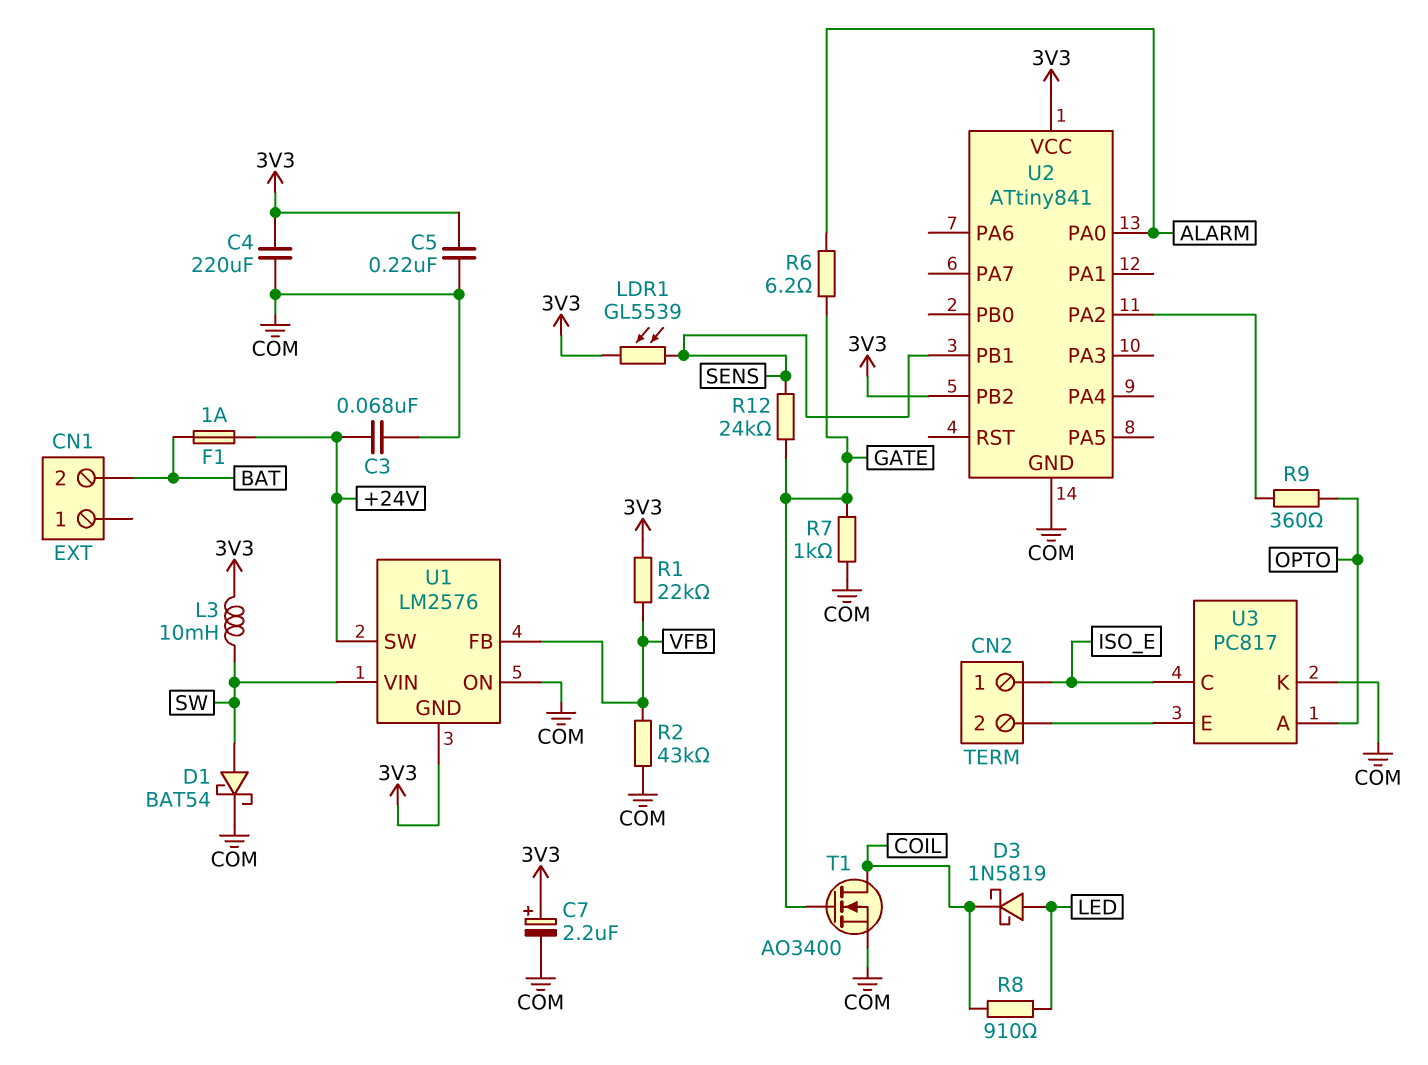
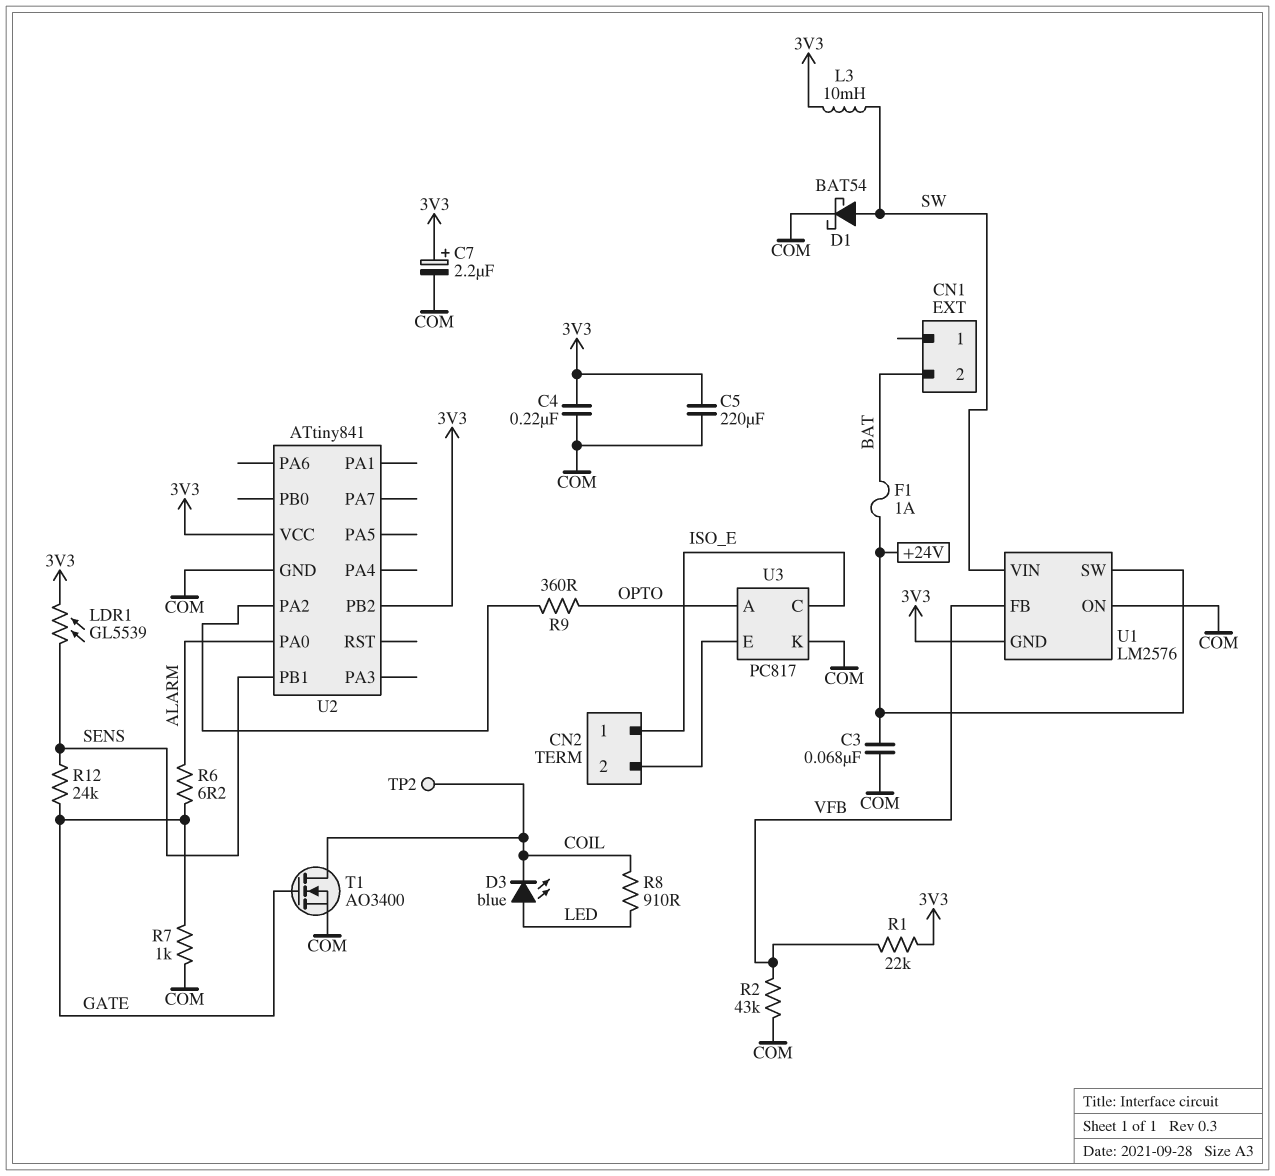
C4: 220uF (3V3, COM) -> 220nF (3V3, COM)
C5: 220nF (3V3, COM) -> 220uF (3V3, COM)
D3: schottky 1N5819 (A LED, K COIL) -> LED blue (A LED, K COIL)
TP2: none -> test point (COIL)

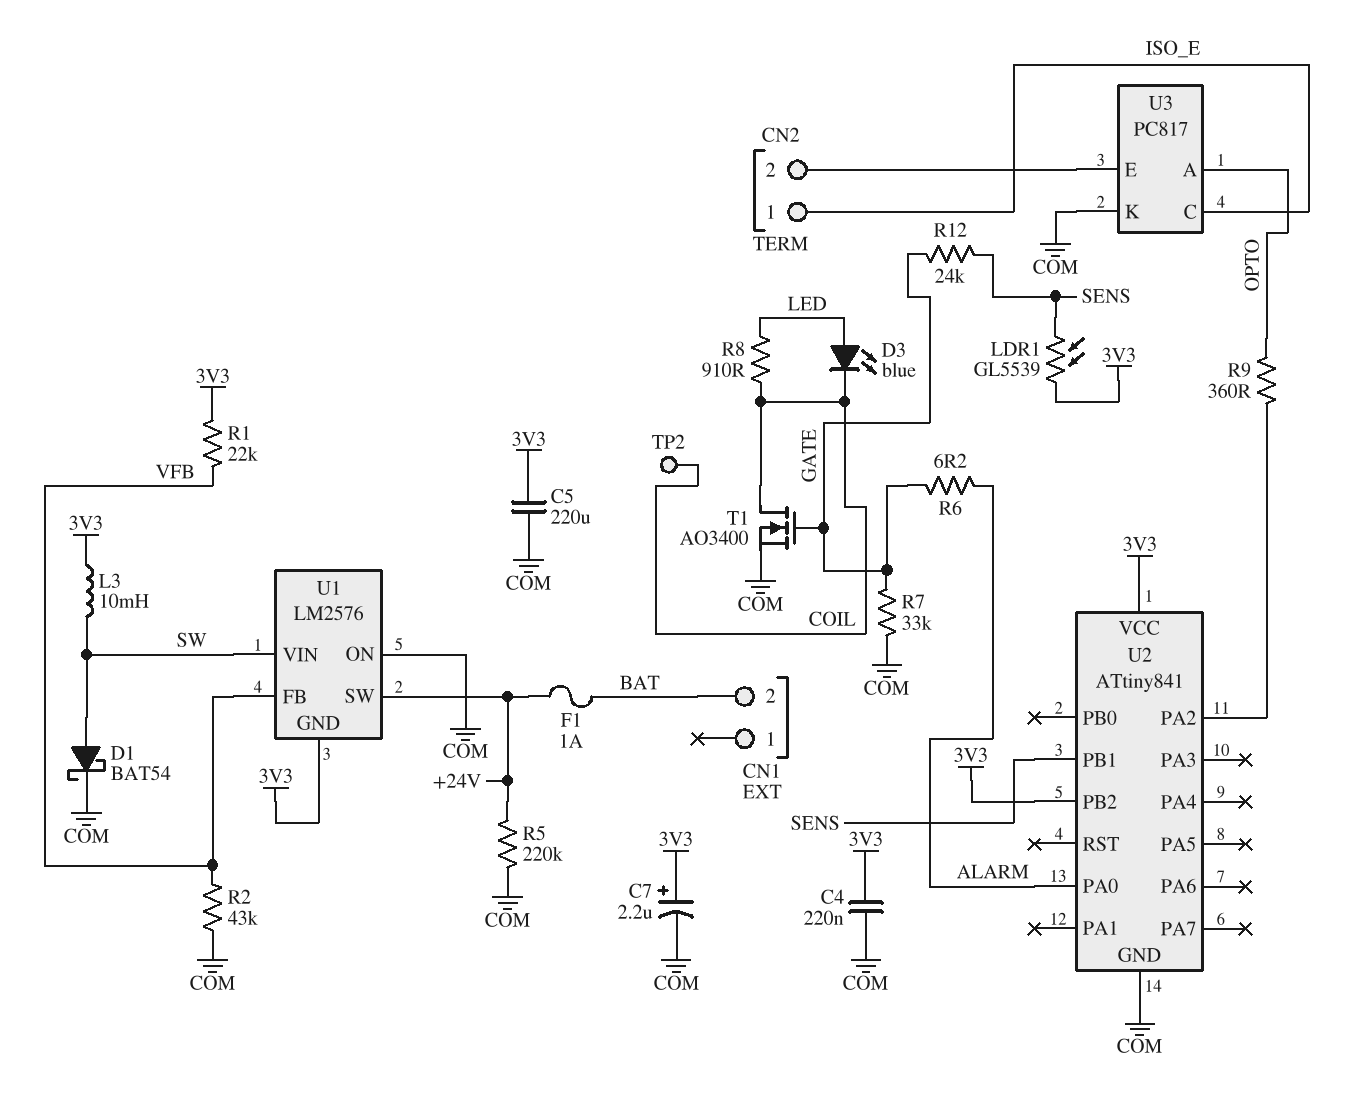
C3: 68nF (+24V, COM) -> none
R5: none -> 220k (+24V, COM)
R7: 1k (COM, GATE) -> 33k (COM, GATE)

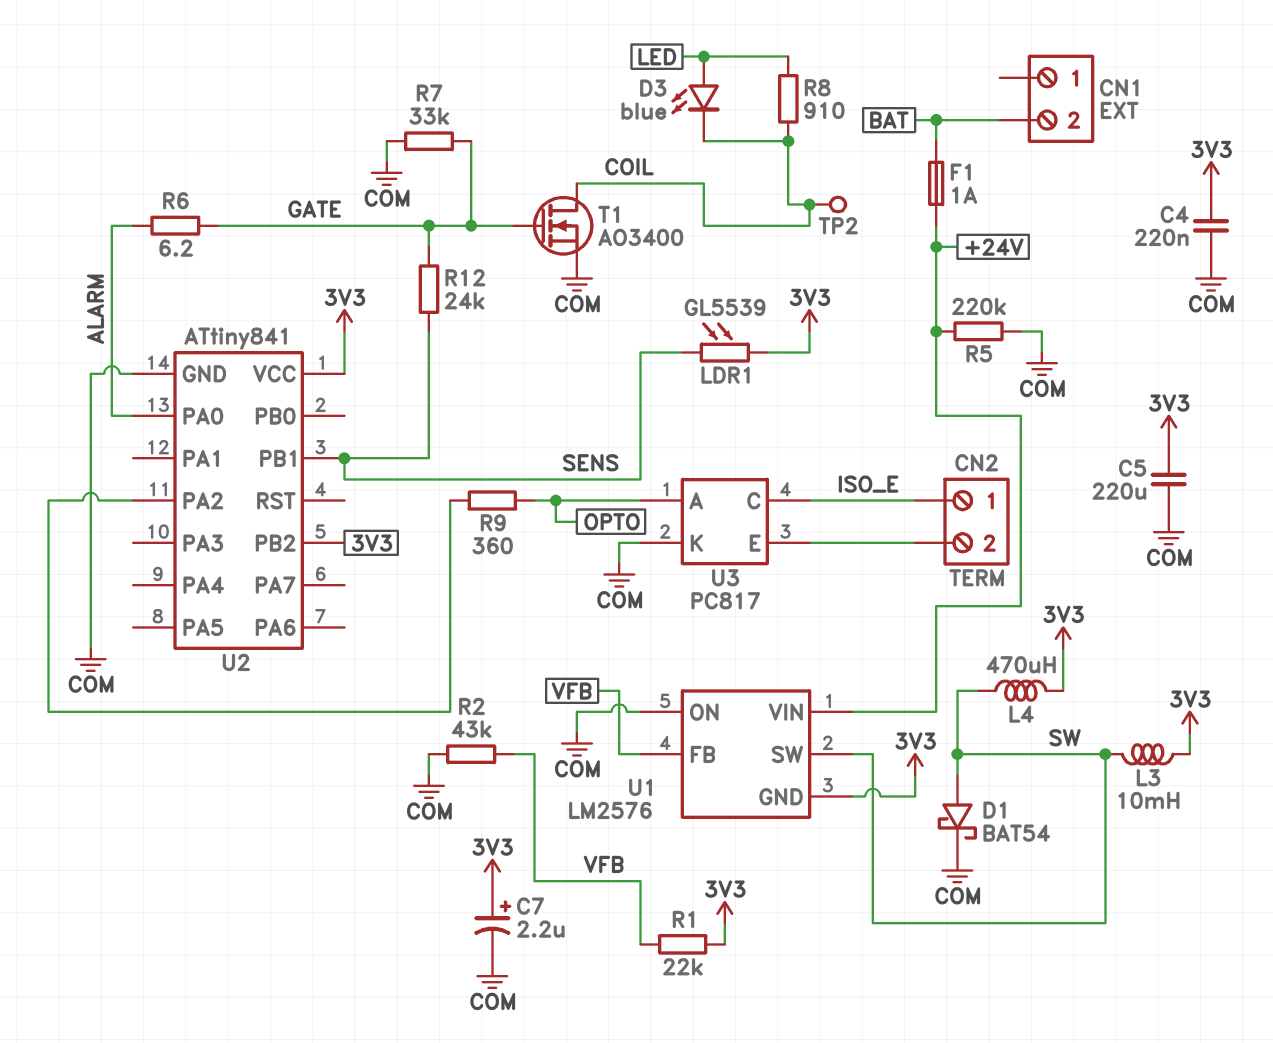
L4: none -> 470uH (3V3, SW)
U1 pin SW: +24V -> SW
U1 pin VIN: SW -> +24V

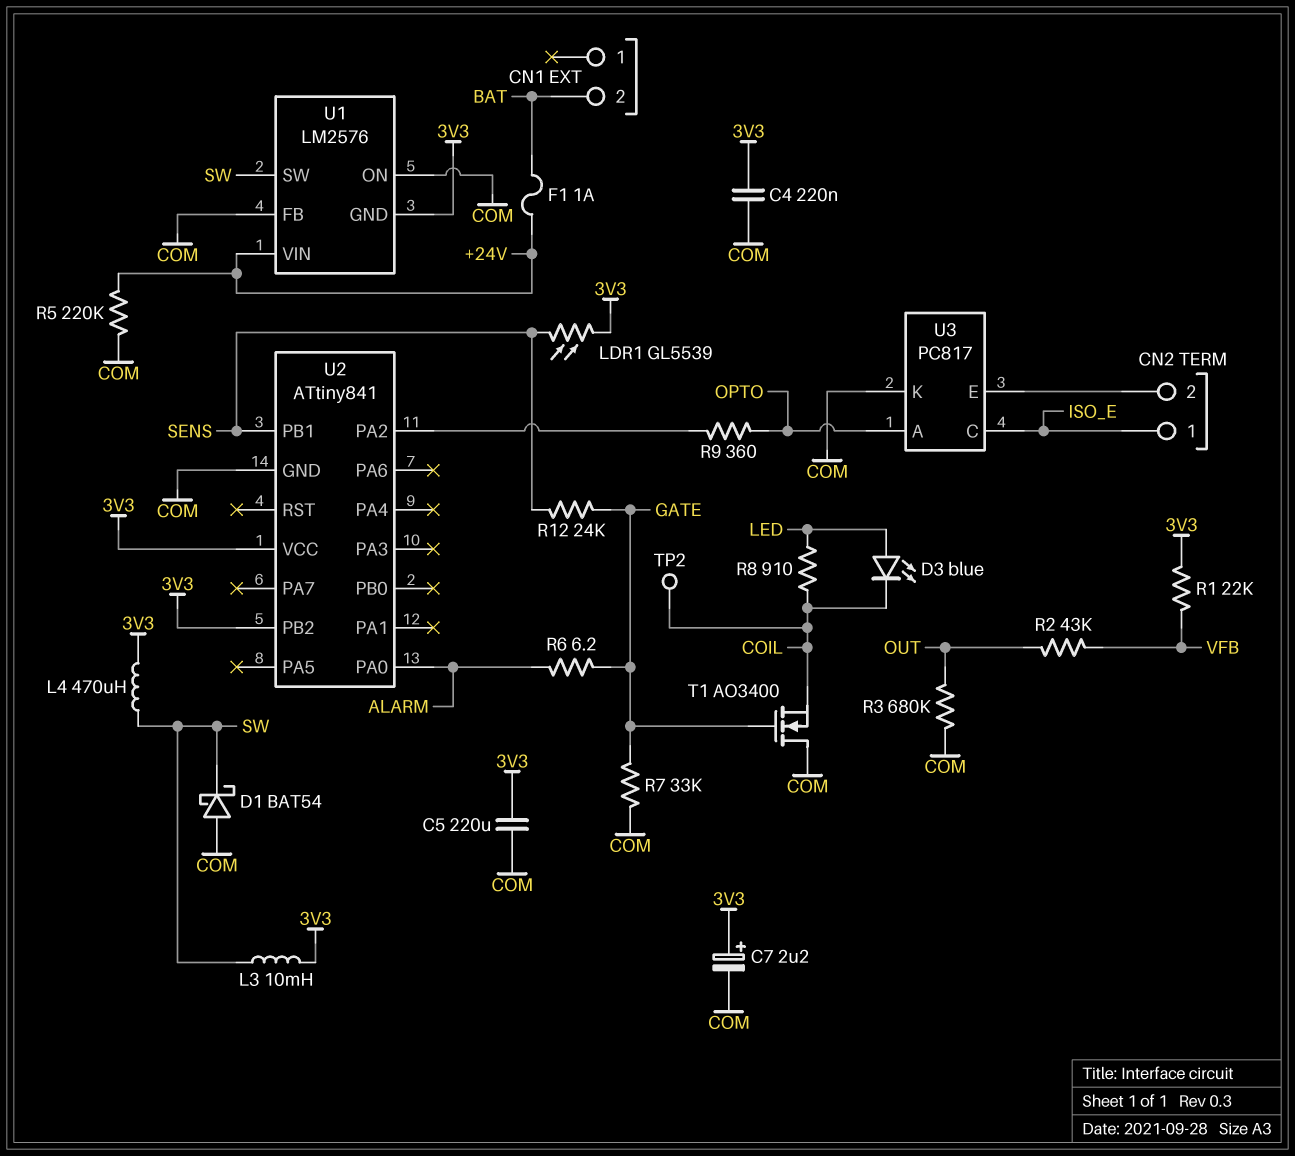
D1: schottky BAT54 (A SW, K COM) -> schottky BAT54 (A COM, K SW)
R2: 43k (COM, VFB) -> 43k (OUT, VFB)
R3: none -> 680k (COM, OUT)
T1: NMOS AO3400 (G GATE, D COIL, S COM) -> NMOS AO3400 (G GATE, D COM, S COIL)
U1 pin FB: VFB -> COM

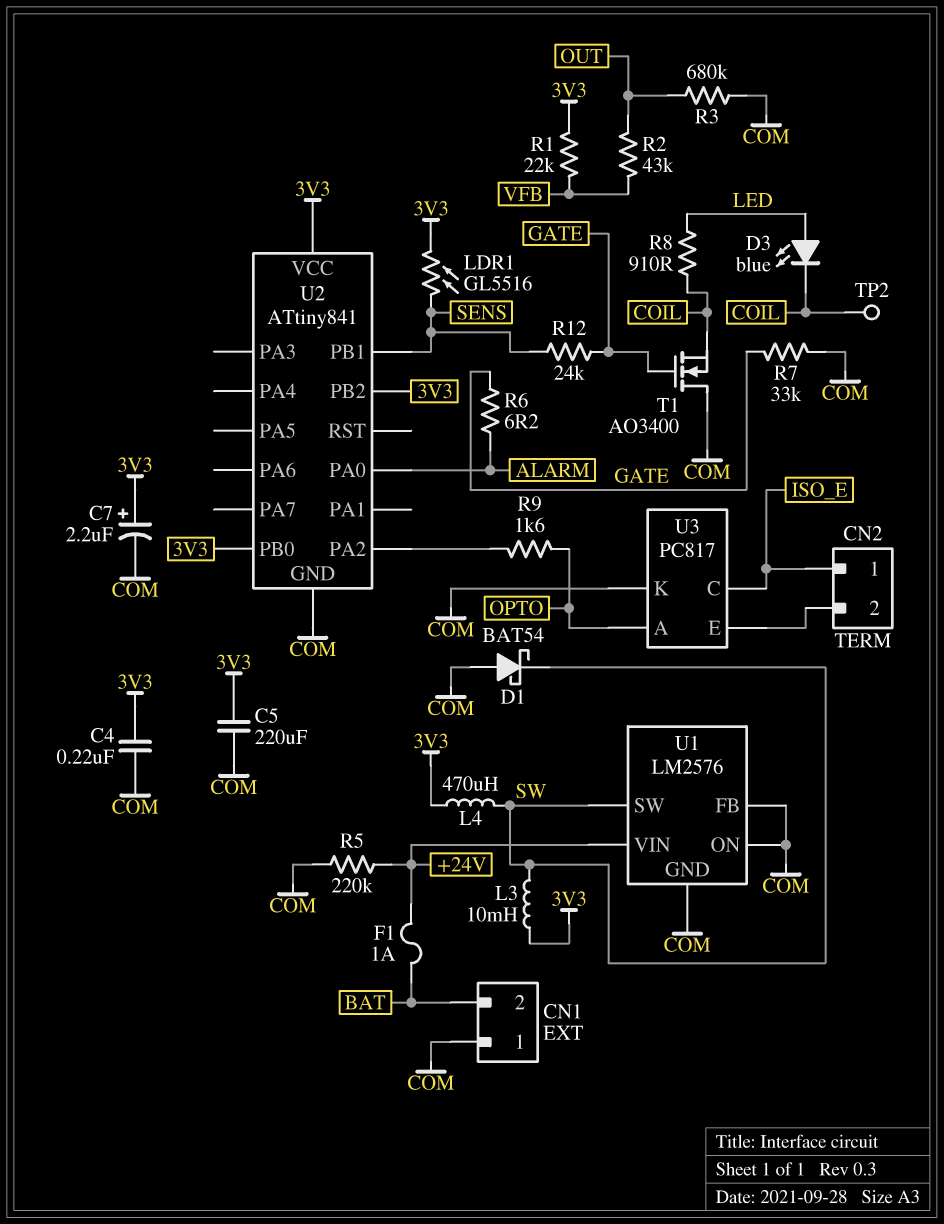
CN1 pin 1: none -> COM
LDR1: GL5539 (3V3, SENS) -> GL5516 (3V3, SENS)
R9: 360 (OPTO, U2/PA2) -> 1.6k (OPTO, U2/PA2)
U1 pin GND: 3V3 -> COM
U2 pin PB0: none -> 3V3

